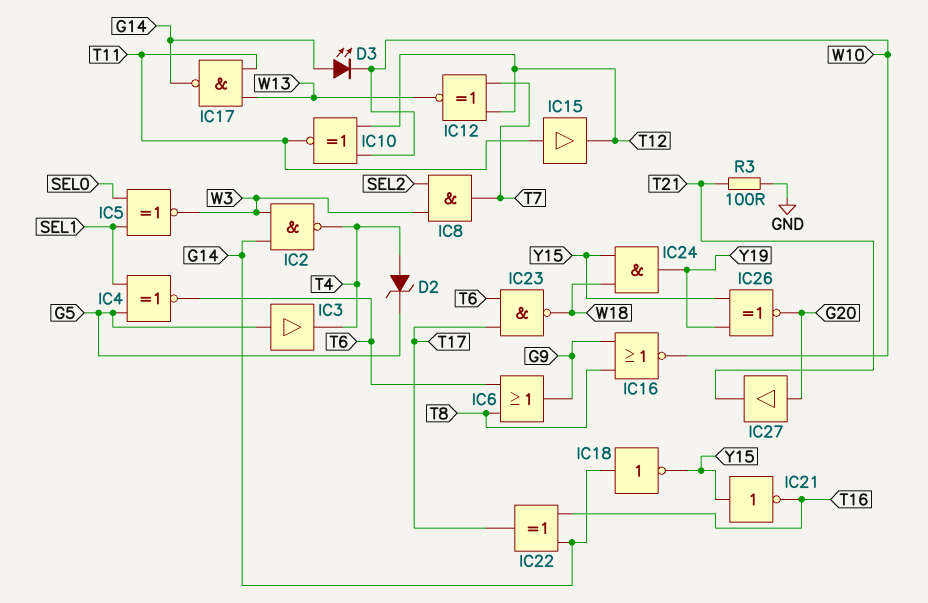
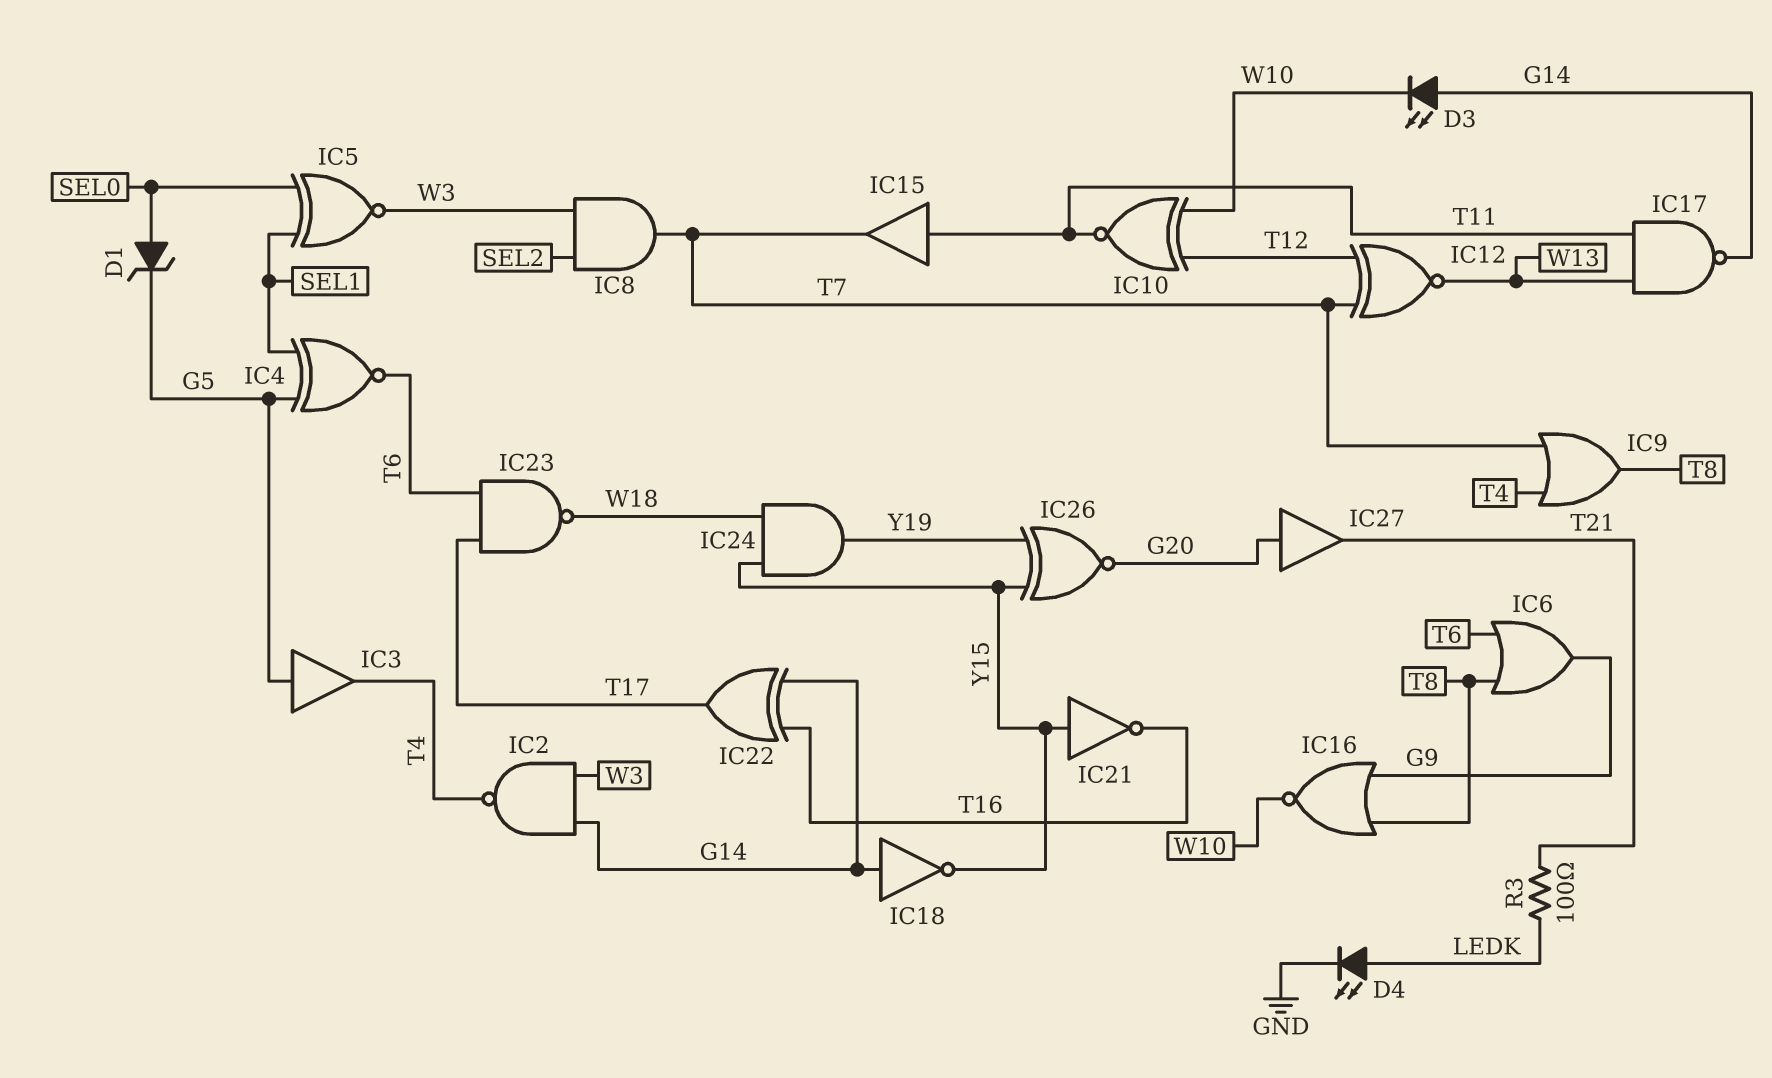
D1: none -> zener (A SEL0, K G5)
D2: zener (A T4, K G5) -> none
D4: none -> LED (A LEDK, K GND)
IC9: none -> OR (in T4, in T7, out T8)
IC15: buffer (in T11, out T12) -> buffer (in T11, out T7)
R3: 100 (GND, T21) -> 100 (LEDK, T21)

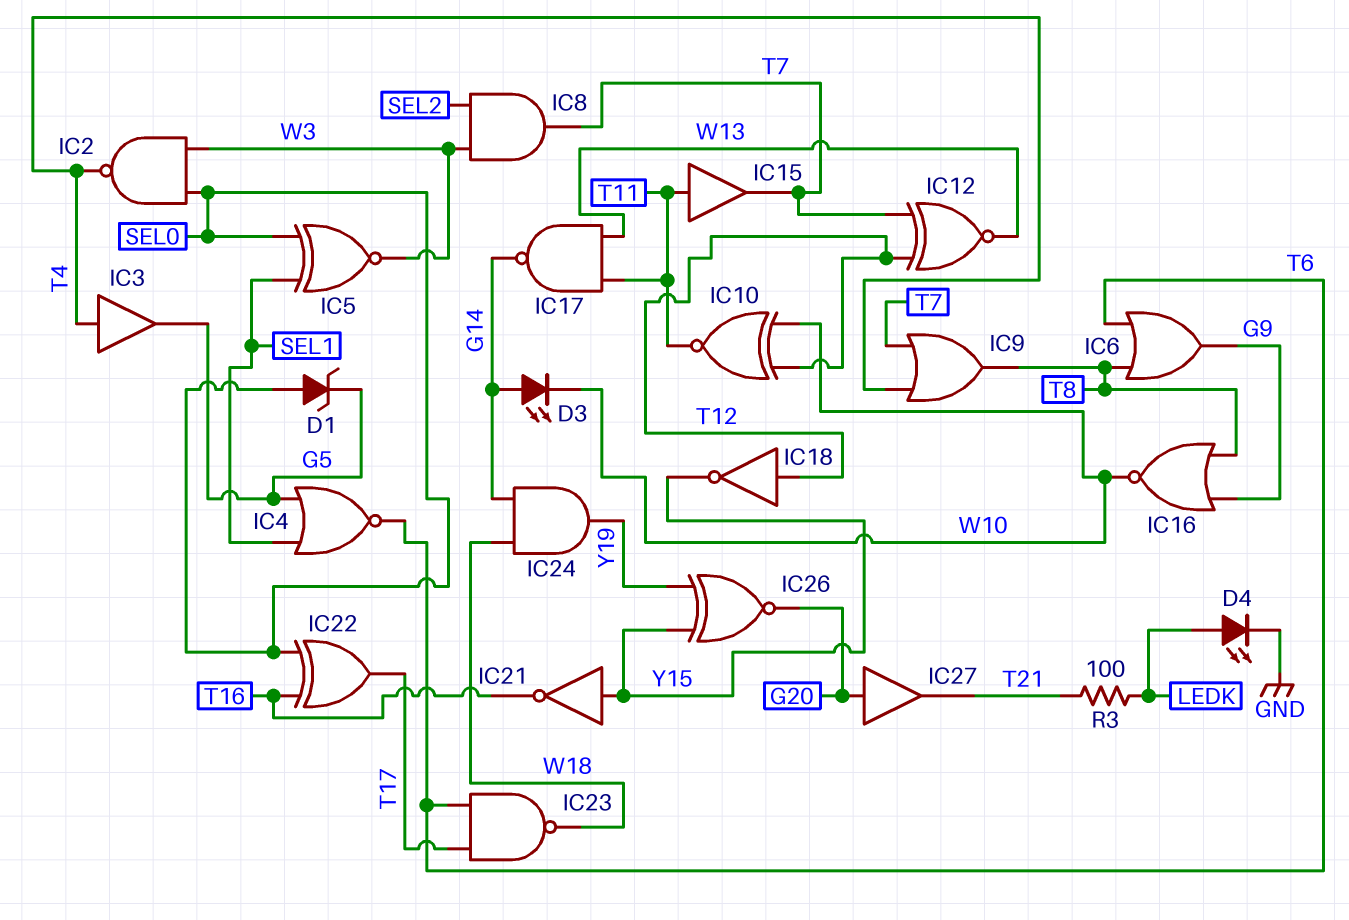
IC2: NAND (in G14, in W3, out T4) -> NAND (in SEL0, in W3, out T4)
IC3: buffer (in G5, out T4) -> buffer (in T4, out G5)
IC4: XNOR (in G5, in SEL1, out T6) -> NOR (in G5, in SEL1, out T6)
IC18: NOT (in G14, out Y15) -> NOT (in T12, out Y15)
IC22: XOR (in G14, in T16, out T17) -> XOR (in SEL0, in T16, out T17)
IC24: AND (in W18, in Y15, out Y19) -> AND (in G14, in W18, out Y19)

